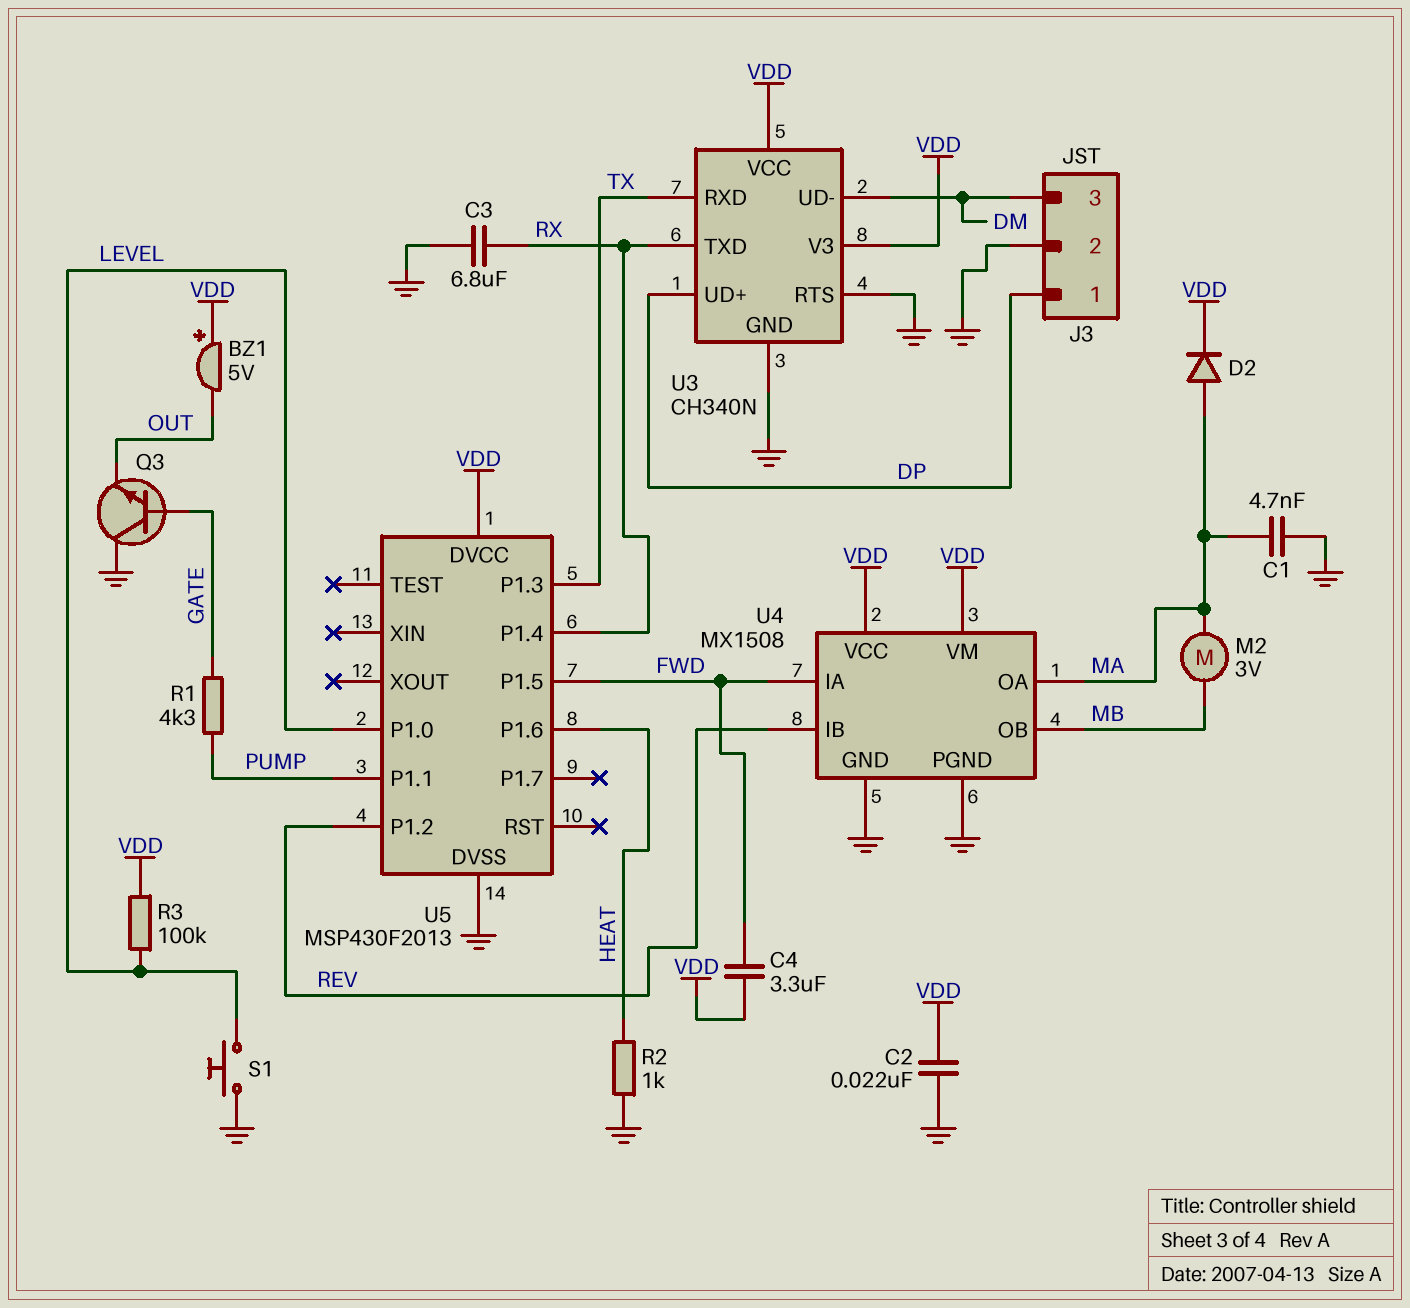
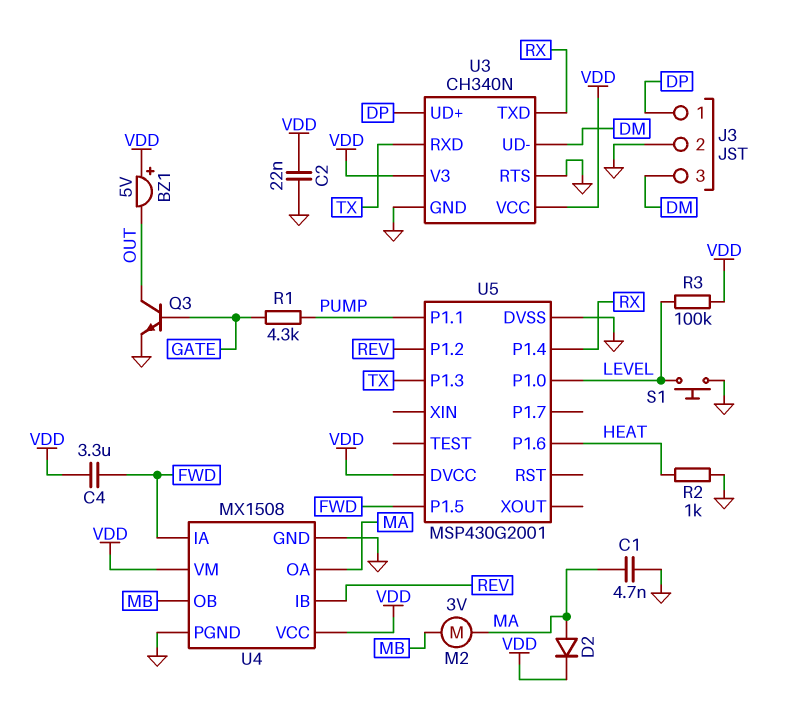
C3: 6.8uF (GND, RX) -> none
Q3: NPN (B GATE, C GND, E OUT) -> NPN (B GATE, C OUT, E GND)
U5: MSP430F2013 -> MSP430G2001

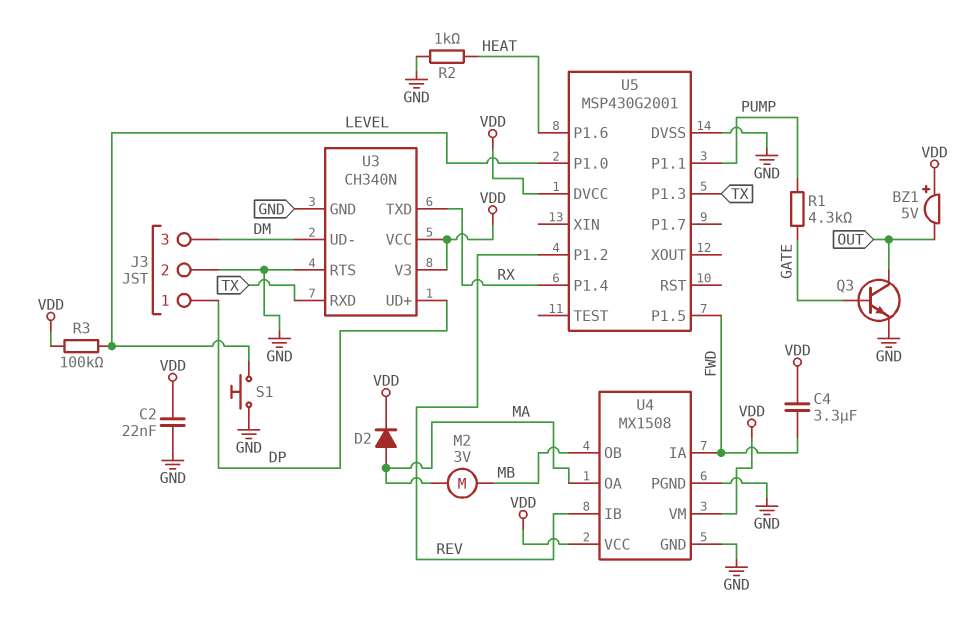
C1: 4.7nF (GND, MA) -> none

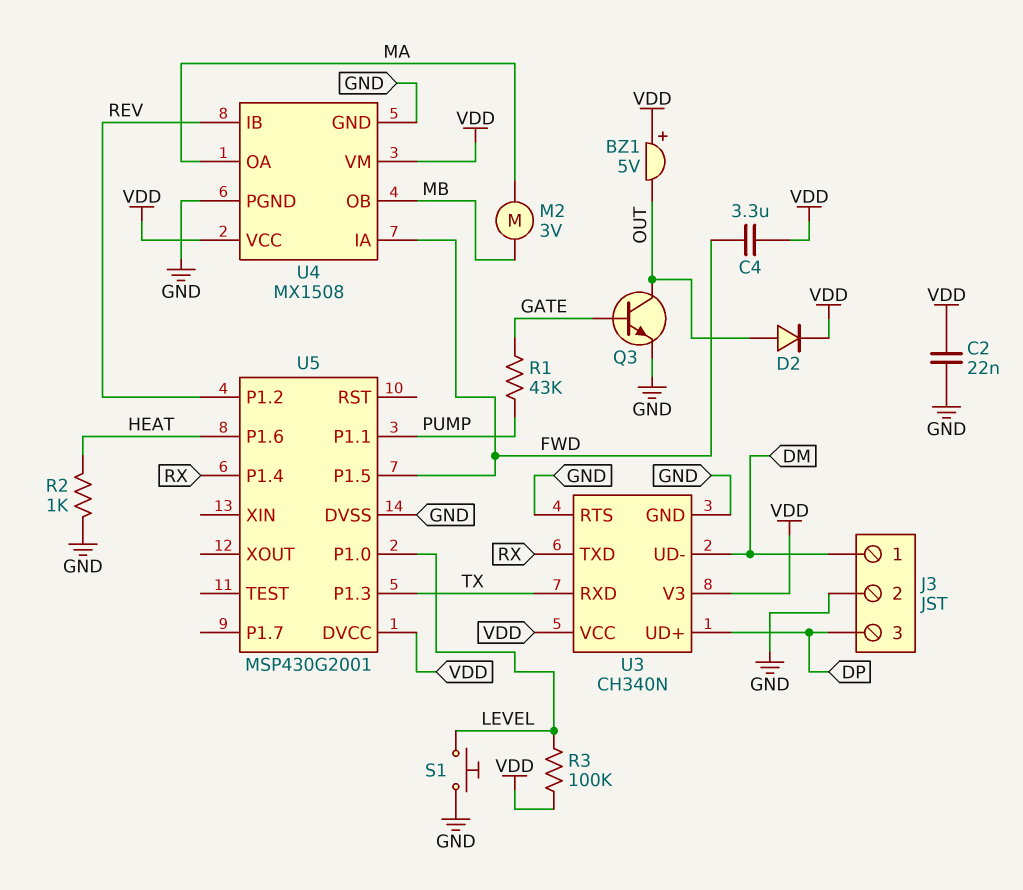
D2: diode (A MA, K VDD) -> diode (A OUT, K VDD)
J3 pin 1: DP -> DM
J3 pin 3: DM -> DP
R1: 4.3k (GATE, PUMP) -> 43k (GATE, PUMP)

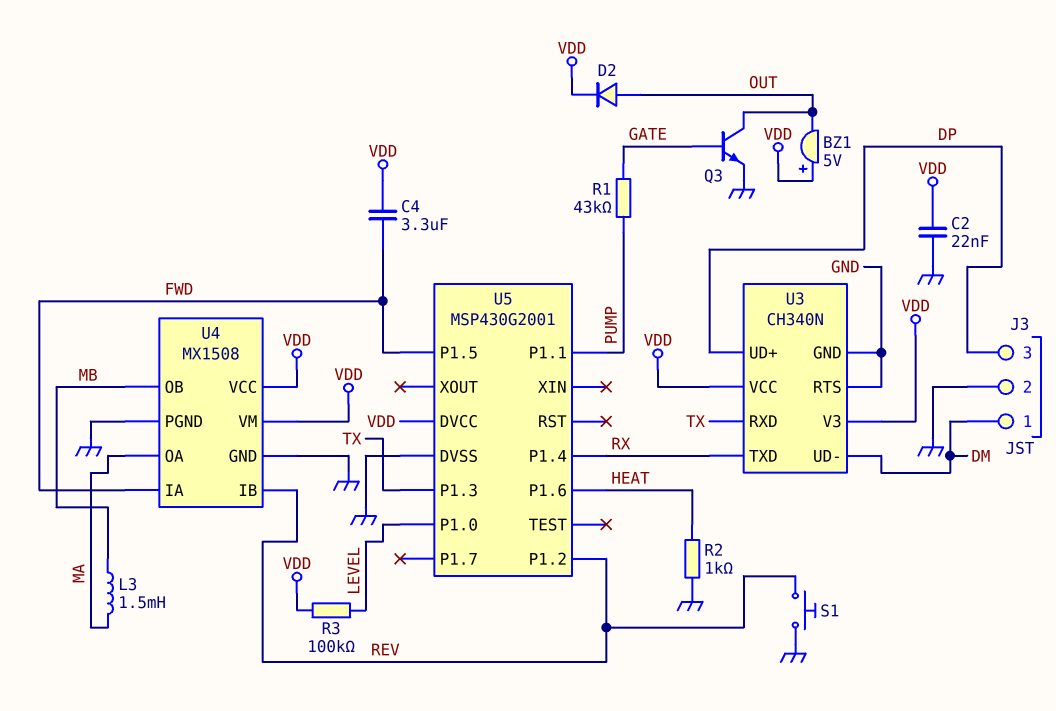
L3: none -> 1.5mH (MA, MB)
M2: motor 3V (MA, MB) -> none
S1: button (GND, LEVEL) -> button (GND, REV)

